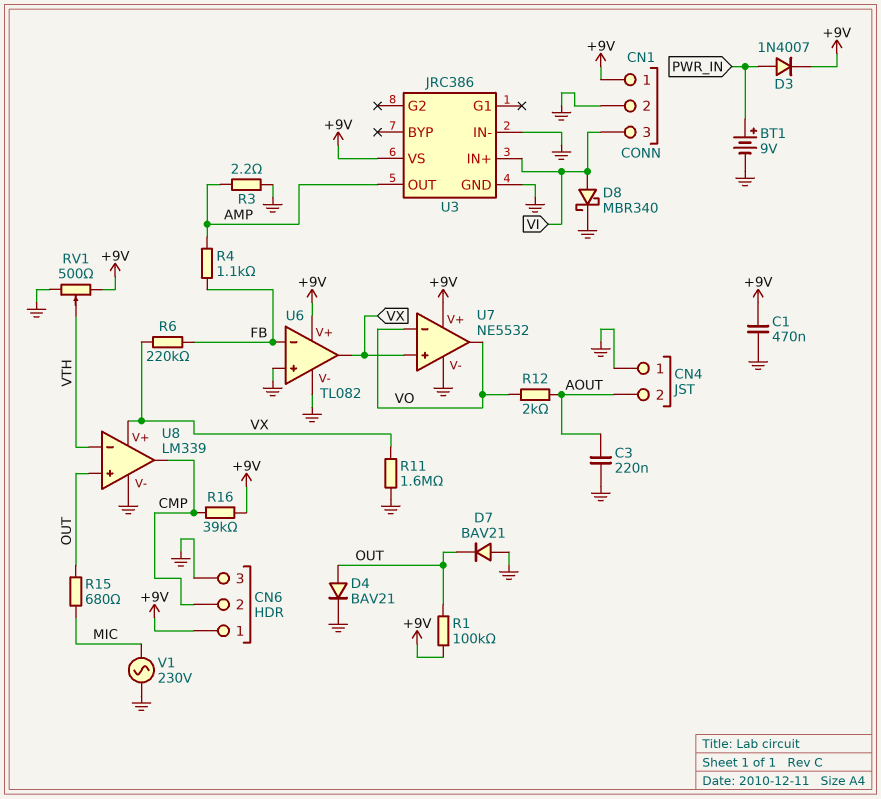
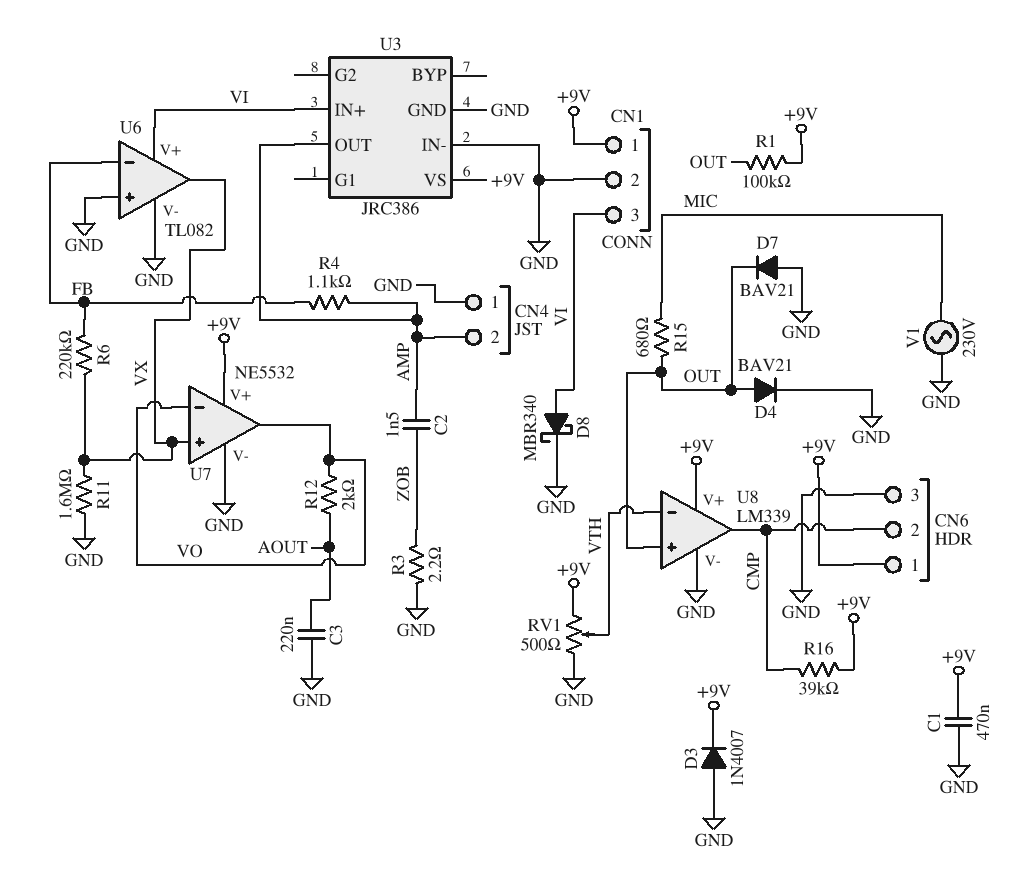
BT1: 9V (plus PWR_IN, minus GND) -> none
C2: none -> 1.5nF (AMP, ZOB)
CN4 pin 2: AOUT -> AMP
D3: diode 1N4007 (A PWR_IN, K +9V) -> diode 1N4007 (A GND, K +9V)
R3: 2.2 (AMP, GND) -> 2.2 (GND, ZOB)
U6 pin V+: +9V -> VI
U8 pin V+: VX -> +9V

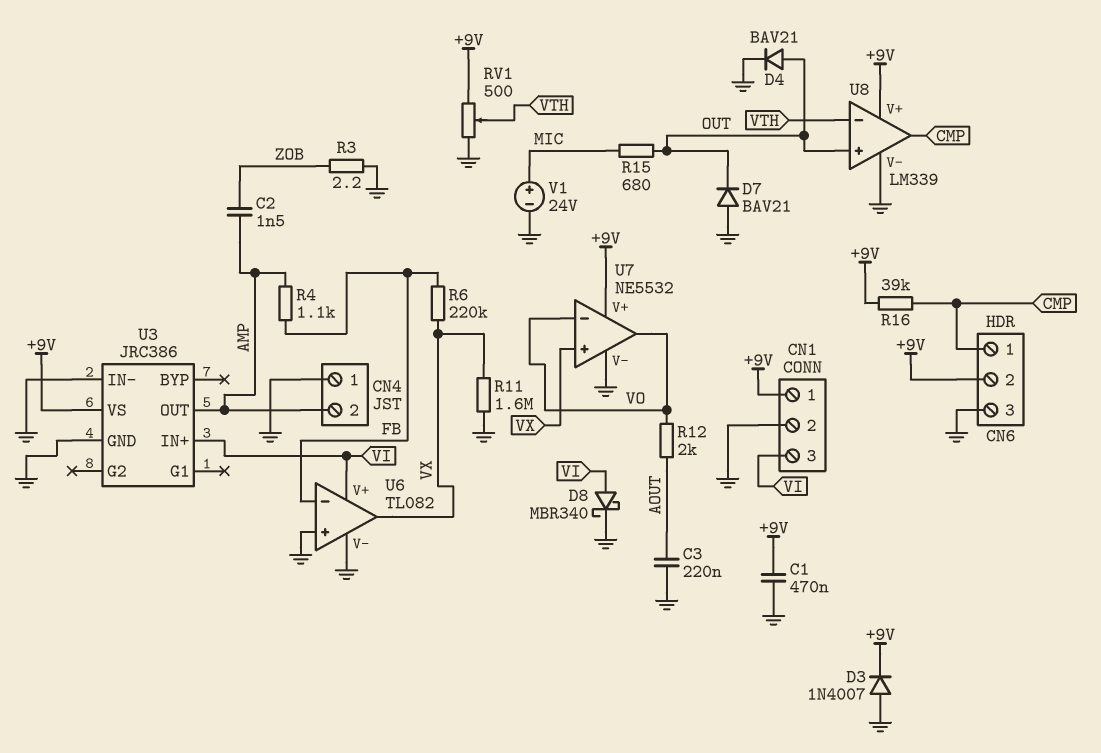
CN6 pin 1: +9V -> CMP
CN6 pin 2: CMP -> +9V
R1: 100k (+9V, OUT) -> none
V1: AC 230V (GND, MIC) -> 24V (plus MIC, minus GND)

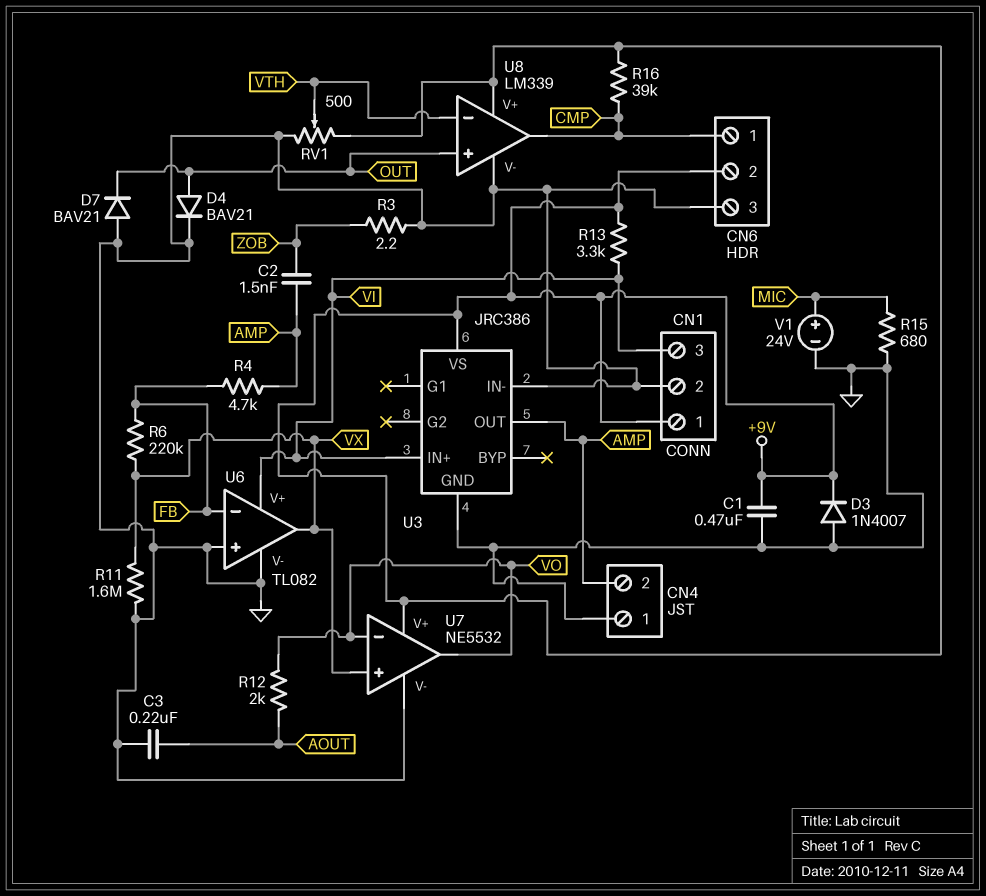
D8: schottky MBR340 (A VI, K GND) -> none
R4: 1.1k (AMP, FB) -> 4.7k (AMP, FB)
R13: none -> 3.3k (+9V, VI)
R15: 680 (MIC, OUT) -> 680 (GND, MIC)

